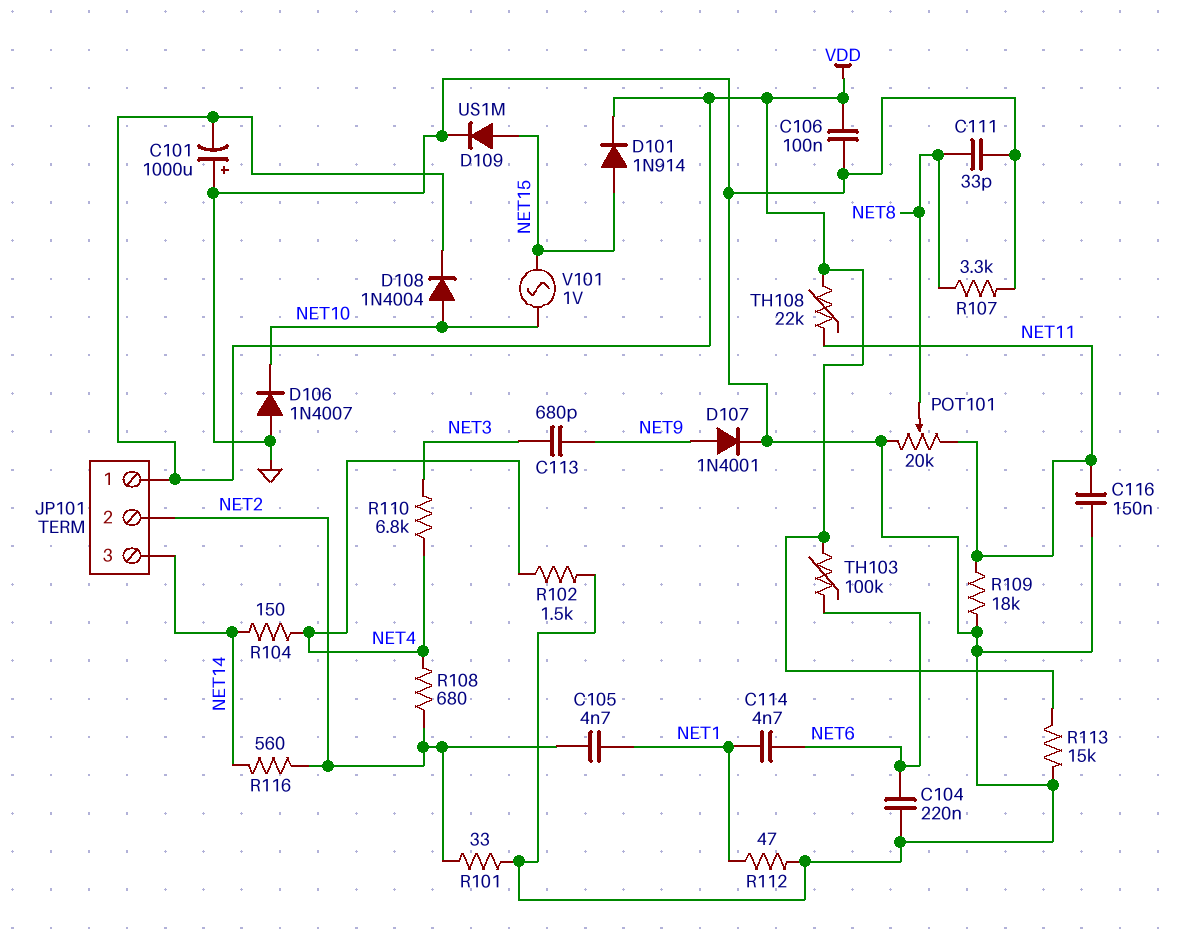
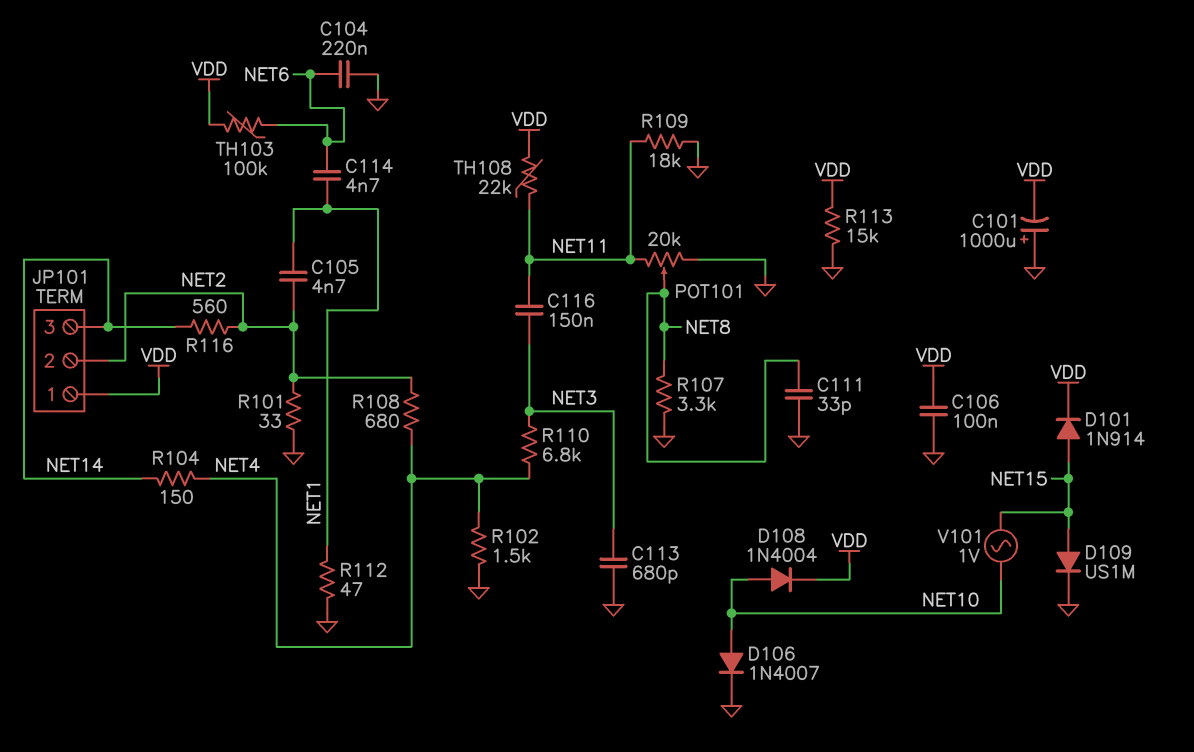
C113: 680pF (NET3, NET9) -> 680pF (GND, NET3)
C116: 150nF (GND, NET11) -> 150nF (NET3, NET11)
D106: diode 1N4007 (A GND, K NET10) -> diode 1N4007 (A NET10, K GND)
D107: diode 1N4001 (A NET9, K GND) -> none

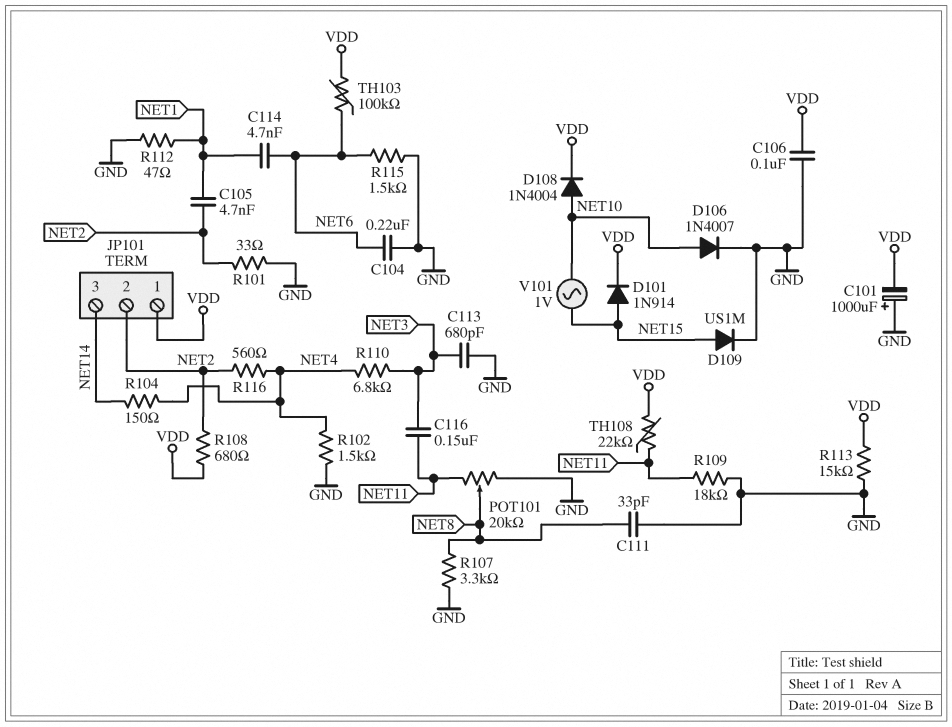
R108: 680 (NET2, NET4) -> 680 (NET2, VDD)
R115: none -> 1.5k (GND, NET6)
R116: 560 (NET2, NET14) -> 560 (NET2, NET4)

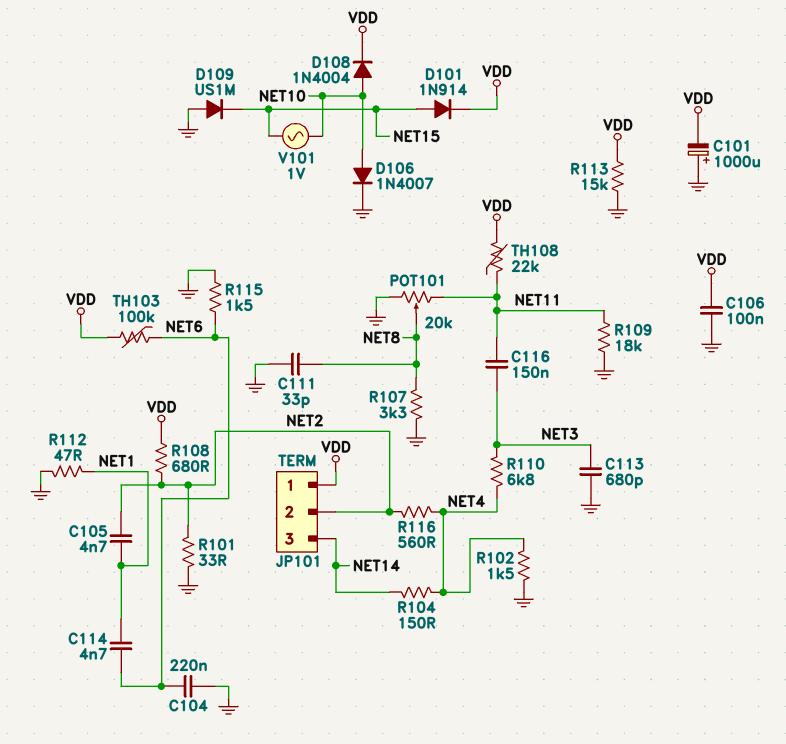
D109: diode US1M (A NET15, K GND) -> diode US1M (A GND, K NET15)

